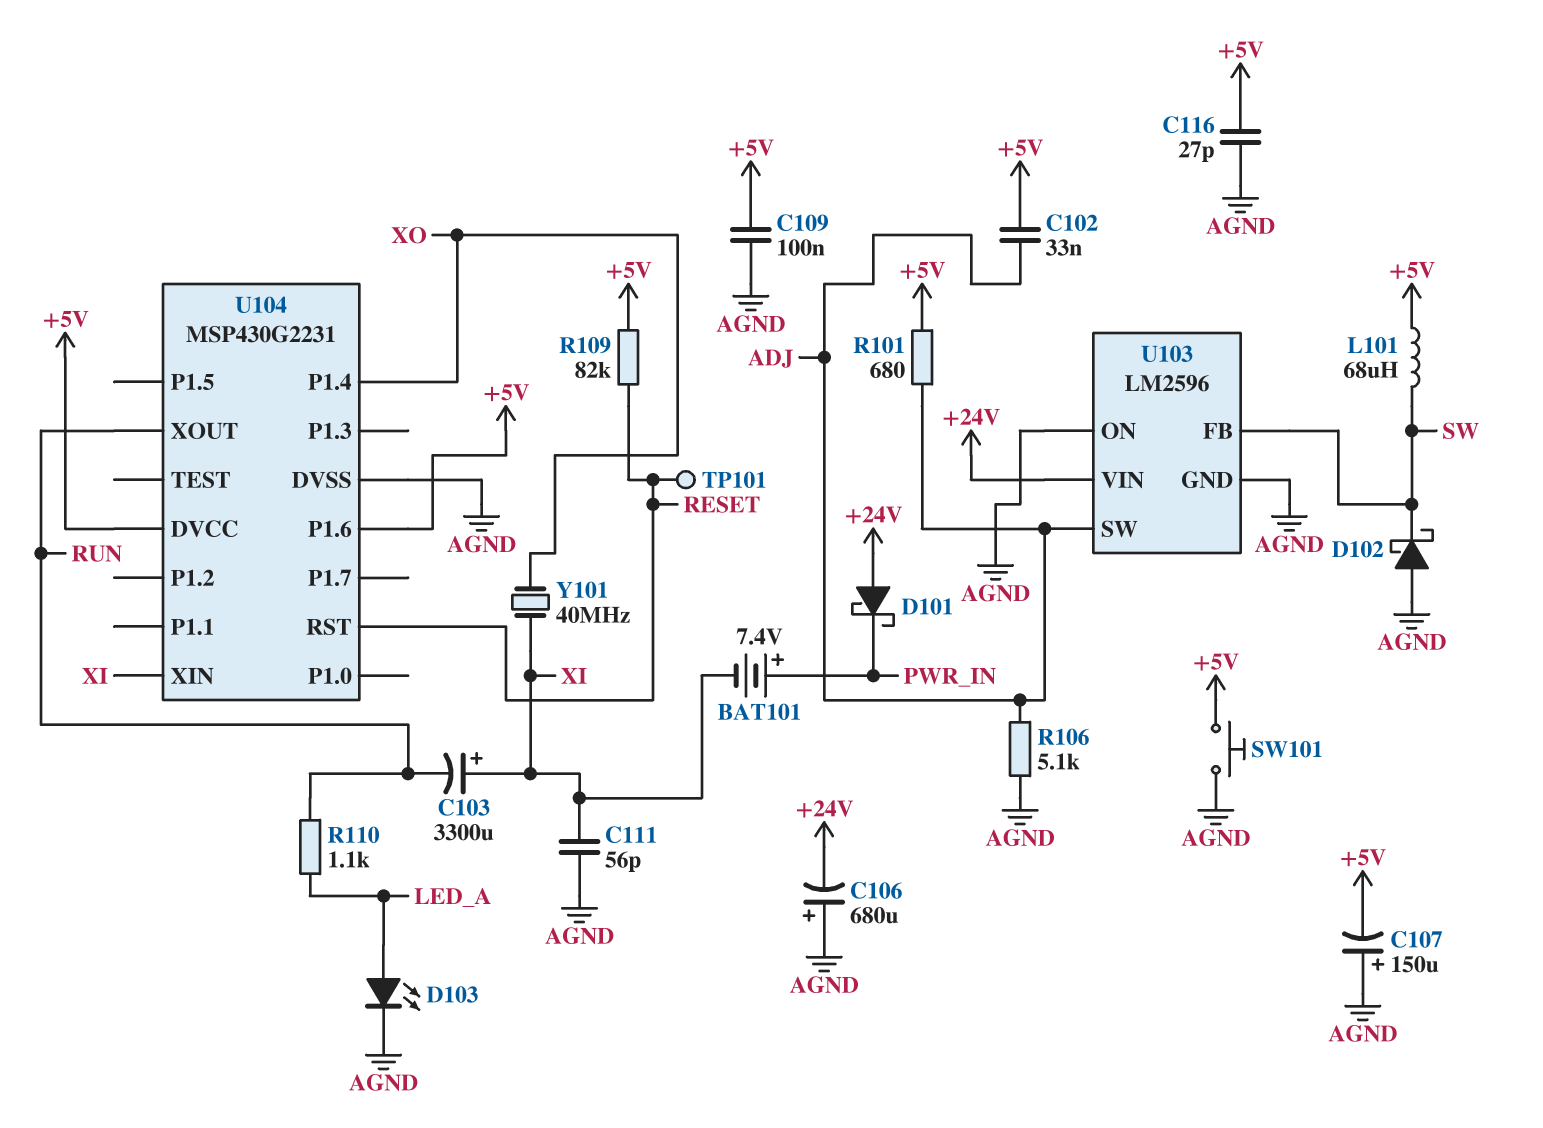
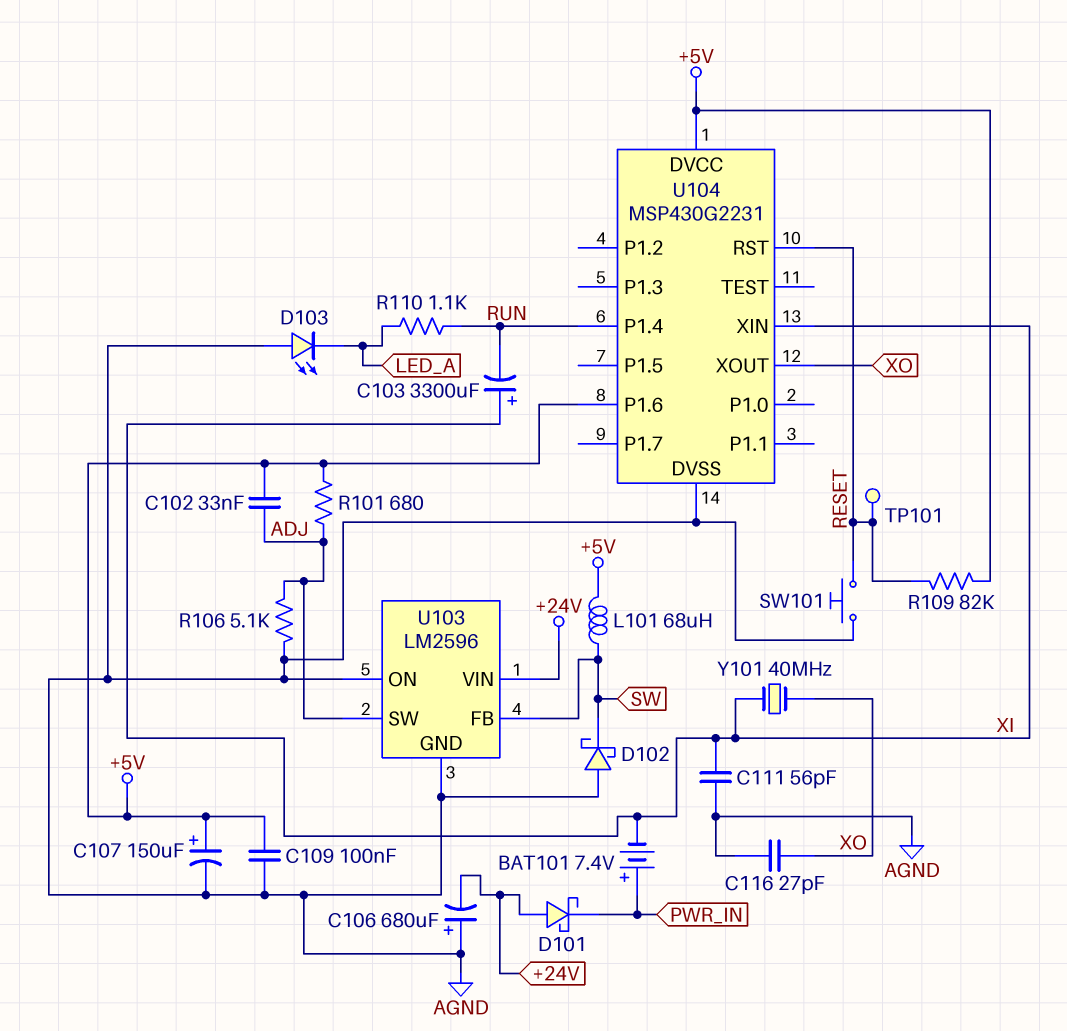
C107: 150uF (plus AGND, minus +5V) -> 150uF (plus +5V, minus AGND)
C116: 27pF (+5V, AGND) -> 27pF (AGND, XO)
D103: LED (A LED_A, K AGND) -> LED (A AGND, K LED_A)
SW101: button (+5V, AGND) -> button (AGND, RESET)
U104 pin P1.4: XO -> RUN
U104 pin XOUT: RUN -> XO

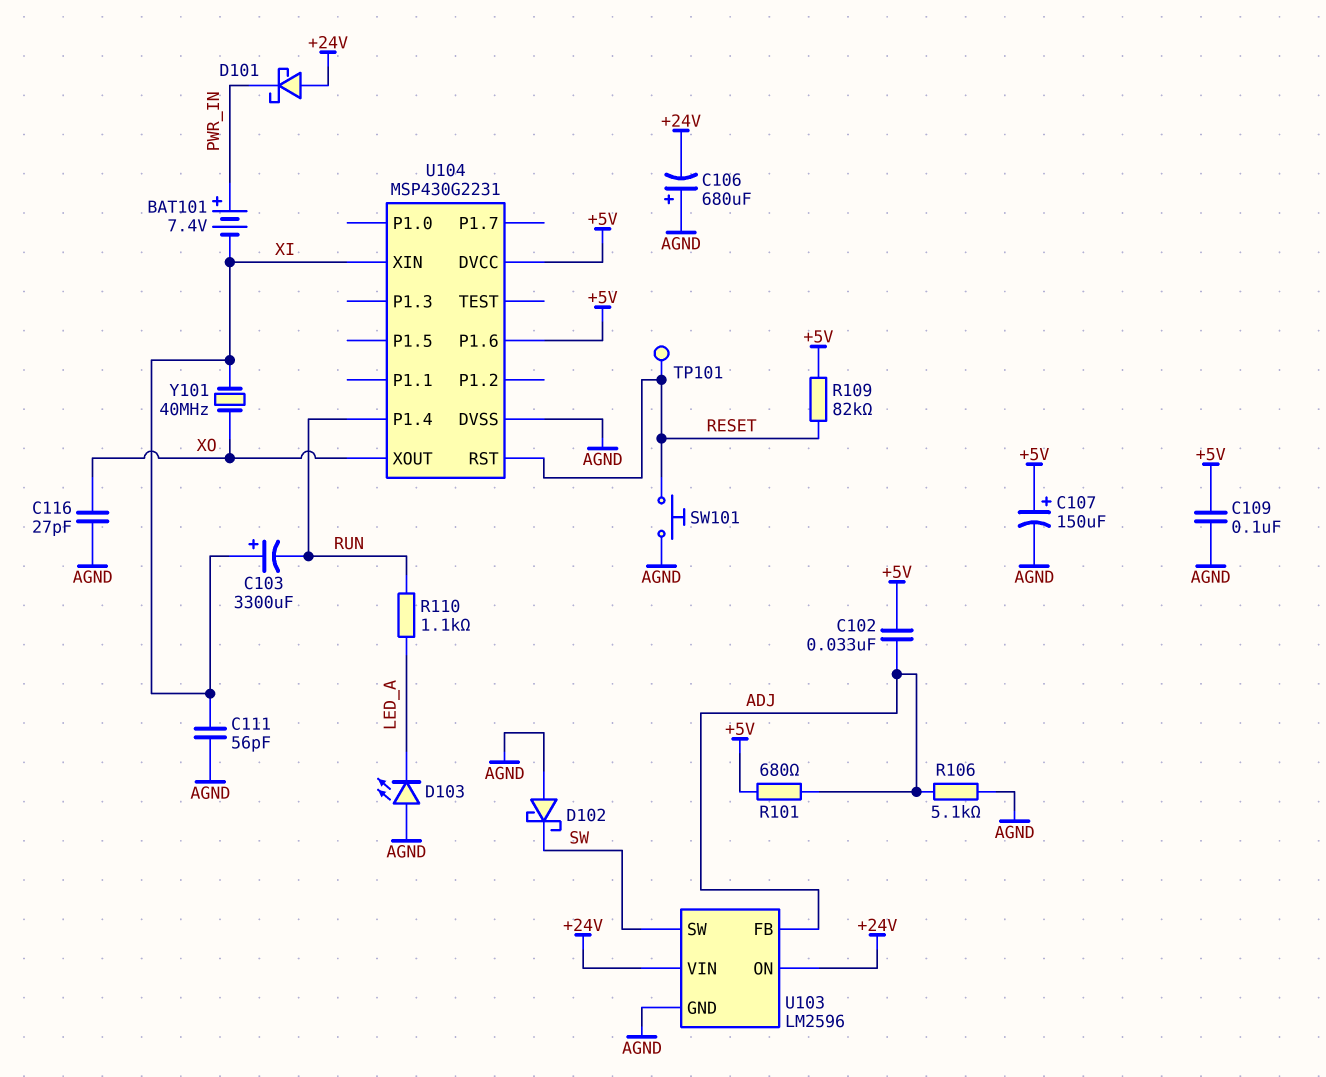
L101: 68uH (+5V, SW) -> none
U103 pin FB: SW -> ADJ
U103 pin ON: AGND -> +24V
U103 pin SW: ADJ -> SW

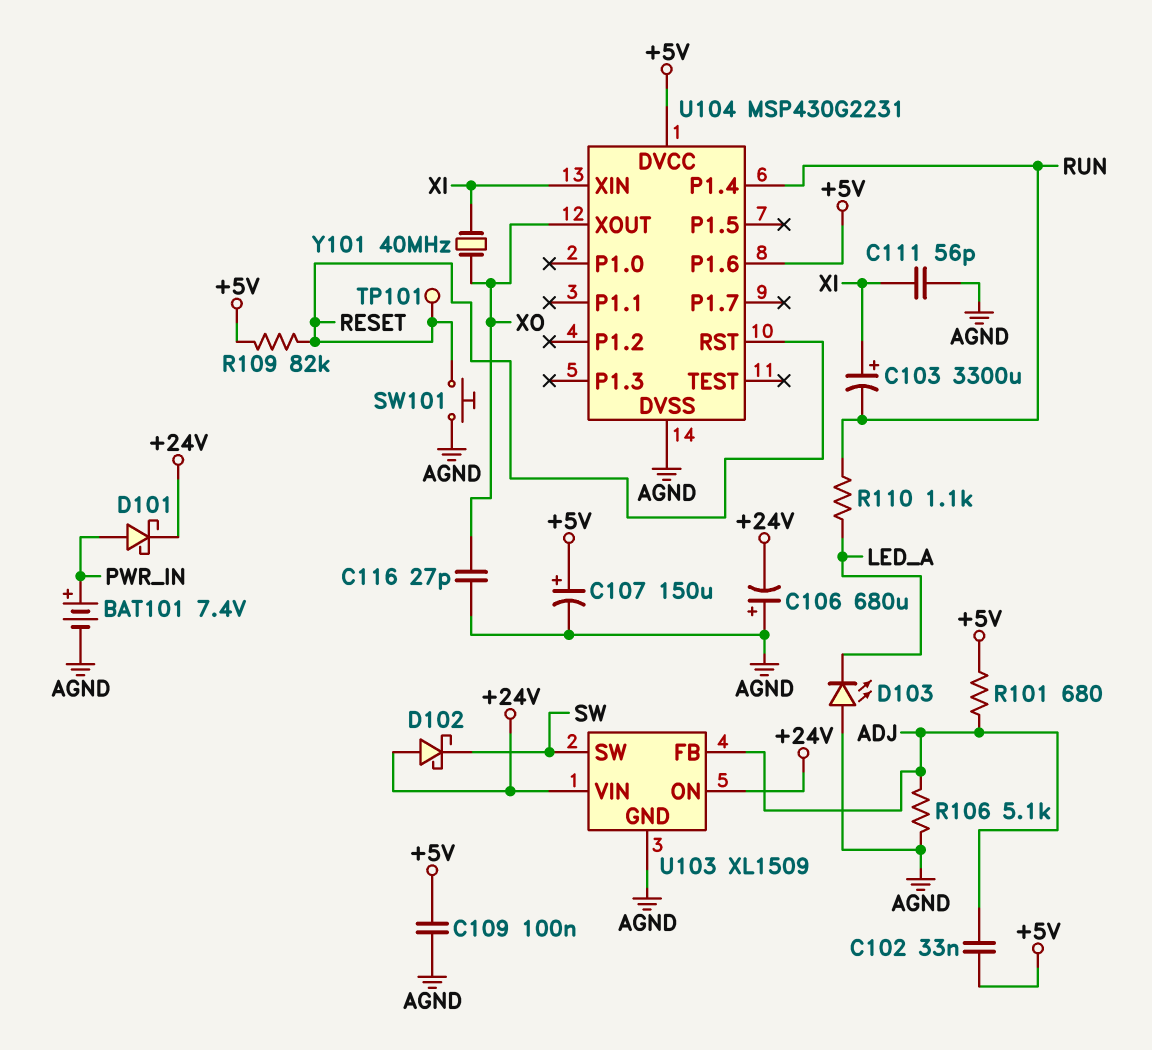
BAT101: 7.4V (plus PWR_IN, minus XI) -> 7.4V (plus PWR_IN, minus AGND)
D101: schottky (A +24V, K PWR_IN) -> schottky (A PWR_IN, K +24V)
D102: schottky (A AGND, K SW) -> schottky (A +24V, K SW)
U103: LM2596 -> XL1509

